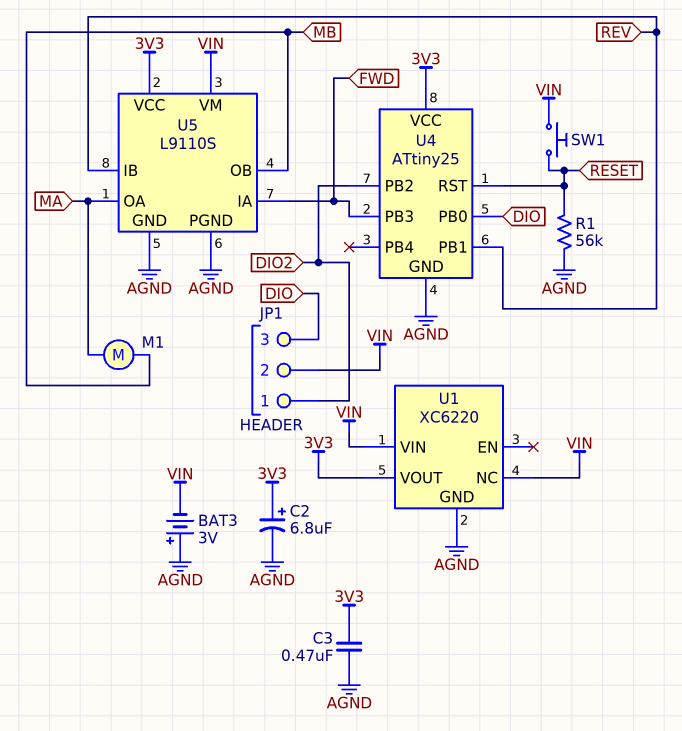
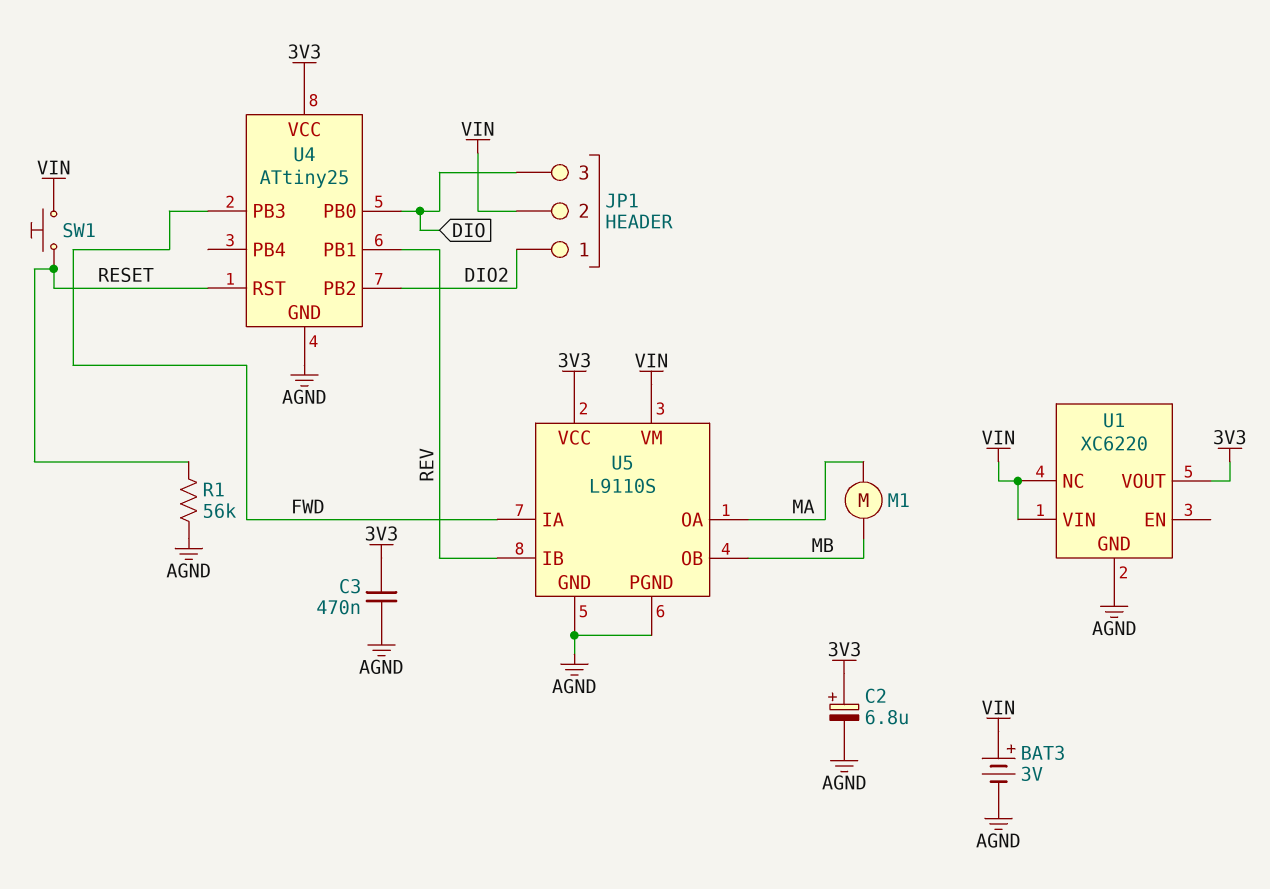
BAT3: 3V (plus AGND, minus VIN) -> 3V (plus VIN, minus AGND)

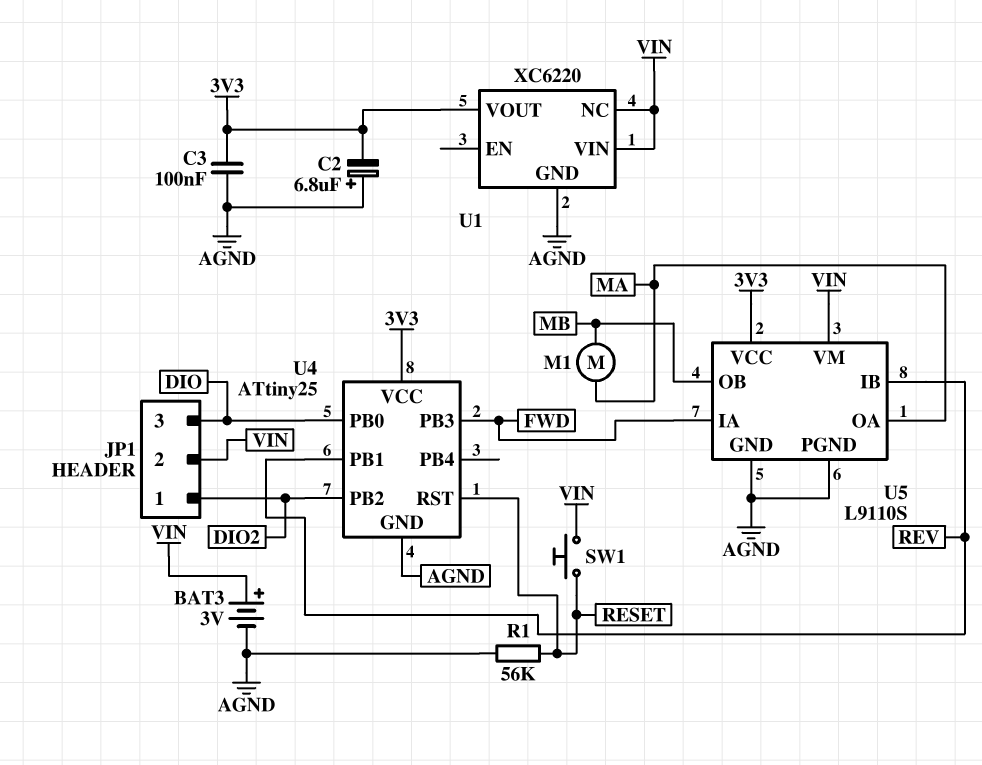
C2: 6.8uF (plus 3V3, minus AGND) -> 6.8uF (plus AGND, minus 3V3)
C3: 470nF (3V3, AGND) -> 100nF (3V3, AGND)

